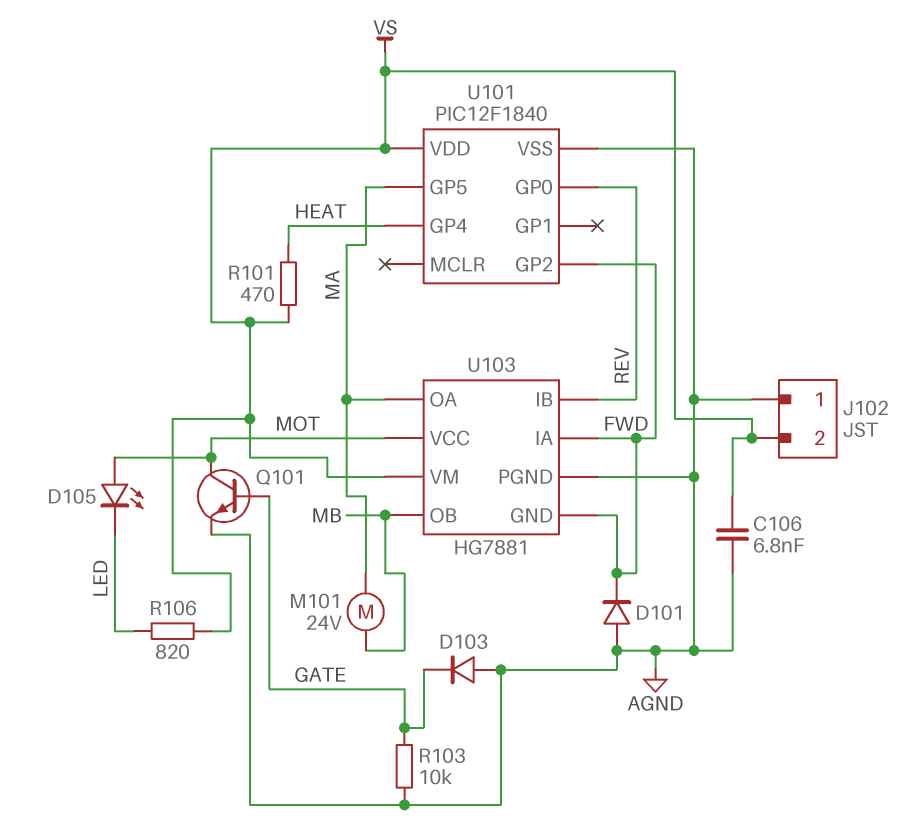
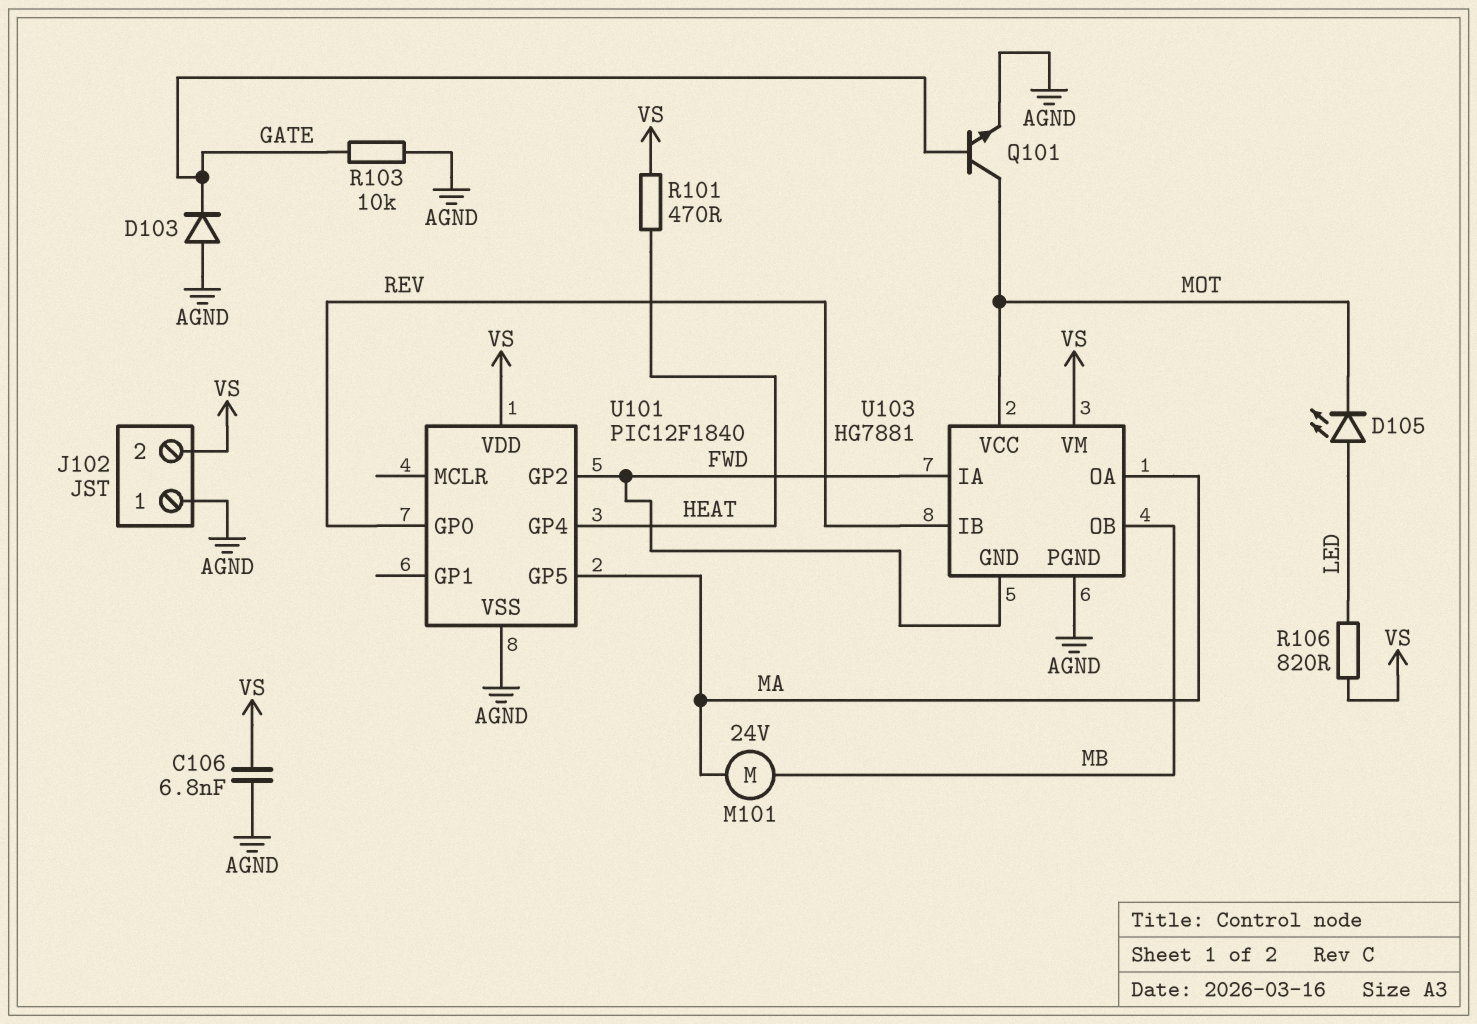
D101: diode (A AGND, K FWD) -> none
D105: LED (A MOT, K LED) -> LED (A LED, K MOT)

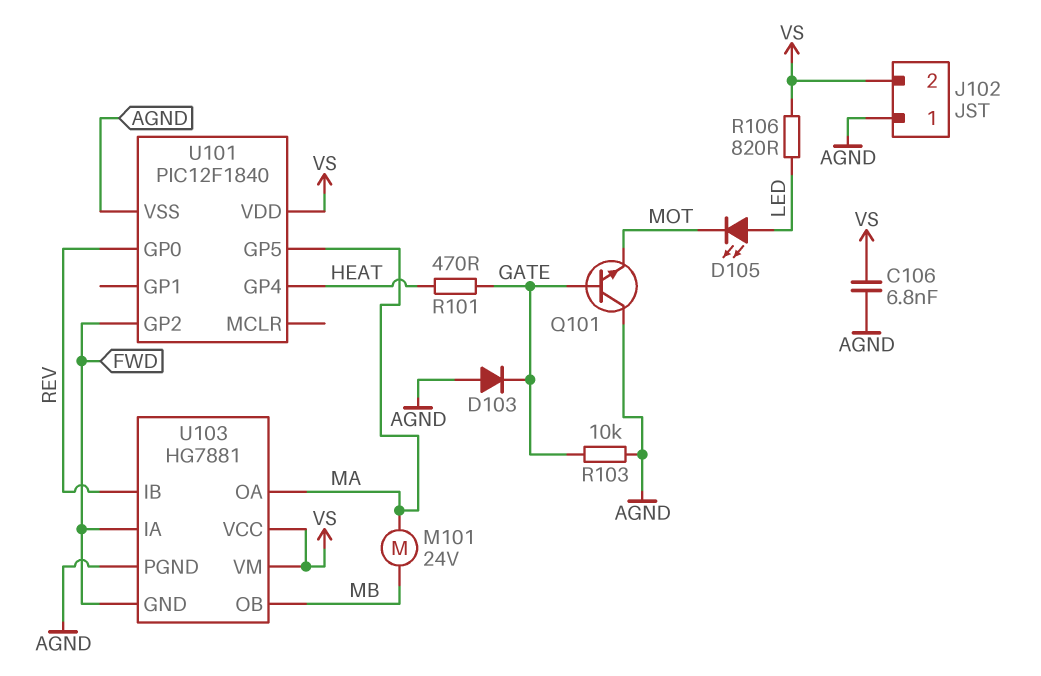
Q101: NPN (B GATE, C MOT, E AGND) -> NPN (B GATE, C AGND, E MOT)
R101: 470 (HEAT, VS) -> 470 (GATE, HEAT)
U103 pin VCC: MOT -> VS

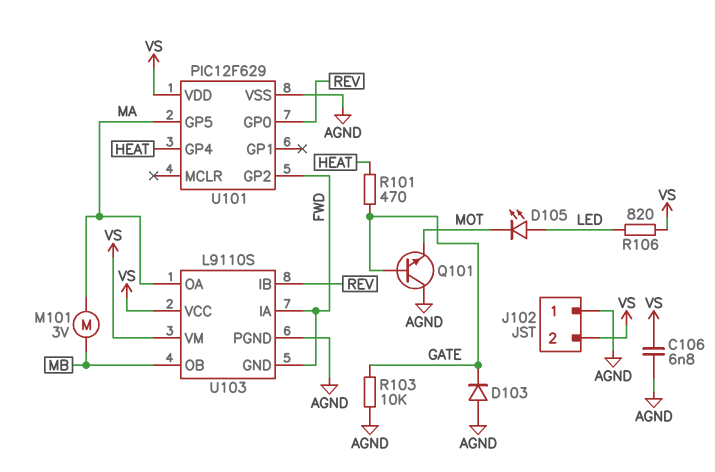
M101: motor 24V (MA, MB) -> motor 3V (MA, MB)
U101: PIC12F1840 -> PIC12F629
U103: HG7881 -> L9110S

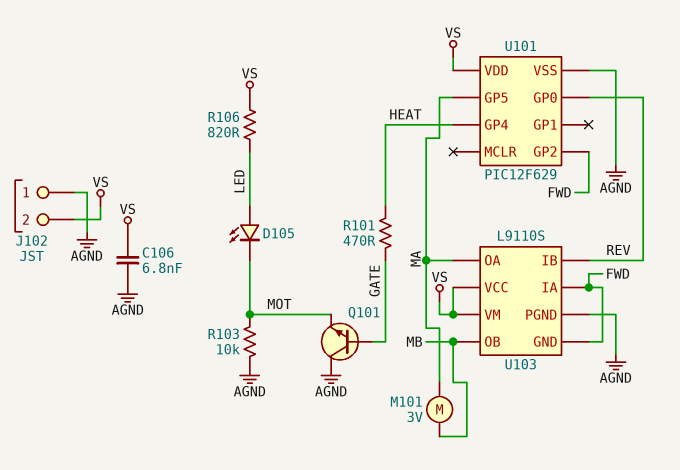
D103: diode (A AGND, K GATE) -> none
R103: 10k (AGND, GATE) -> 10k (AGND, MOT)

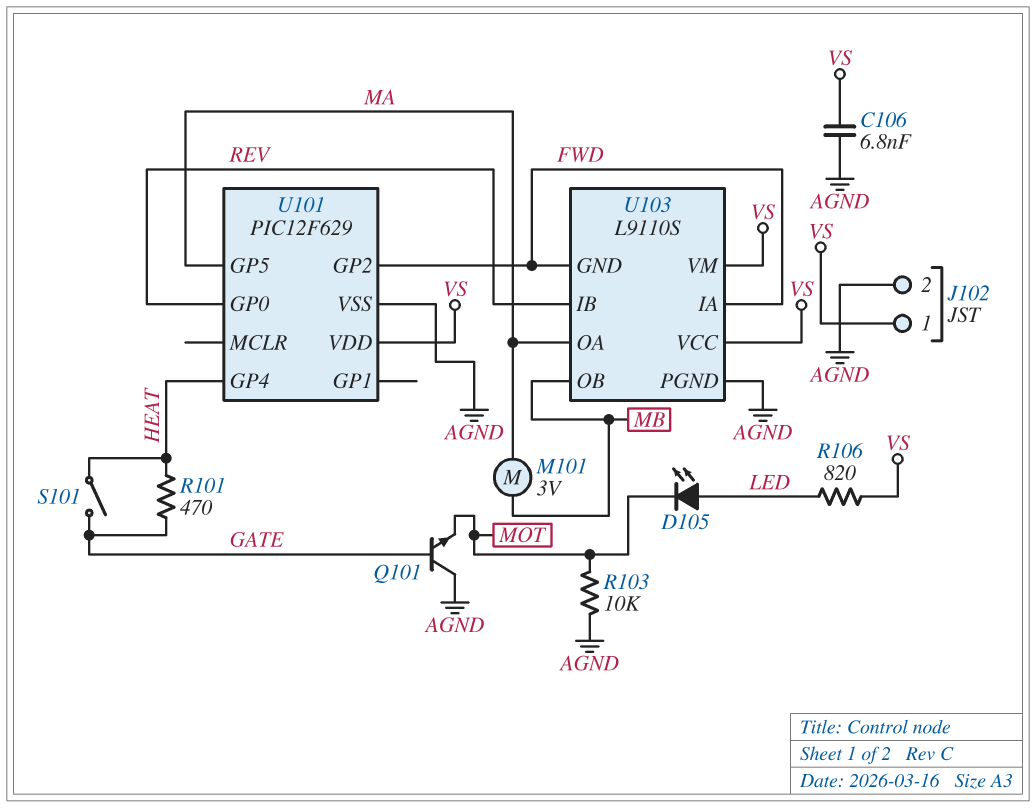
J102 pin 1: AGND -> VS
J102 pin 2: VS -> AGND
S101: none -> switch (GATE, HEAT)

